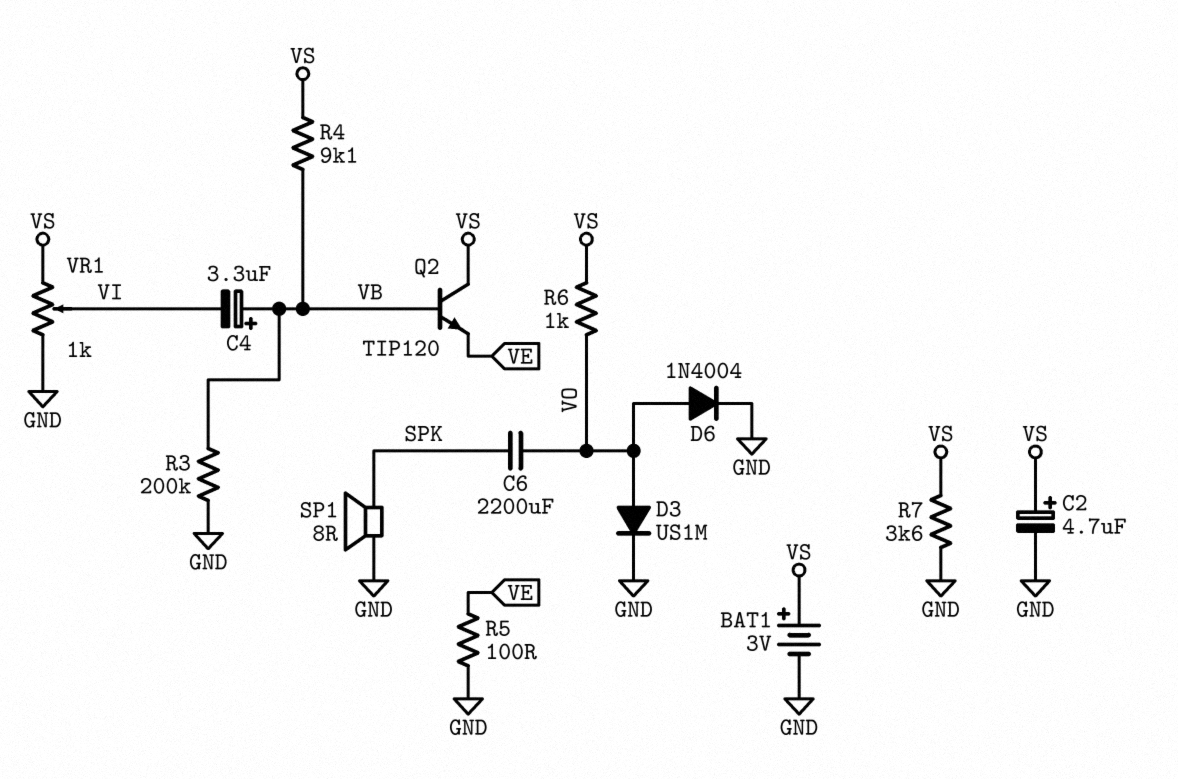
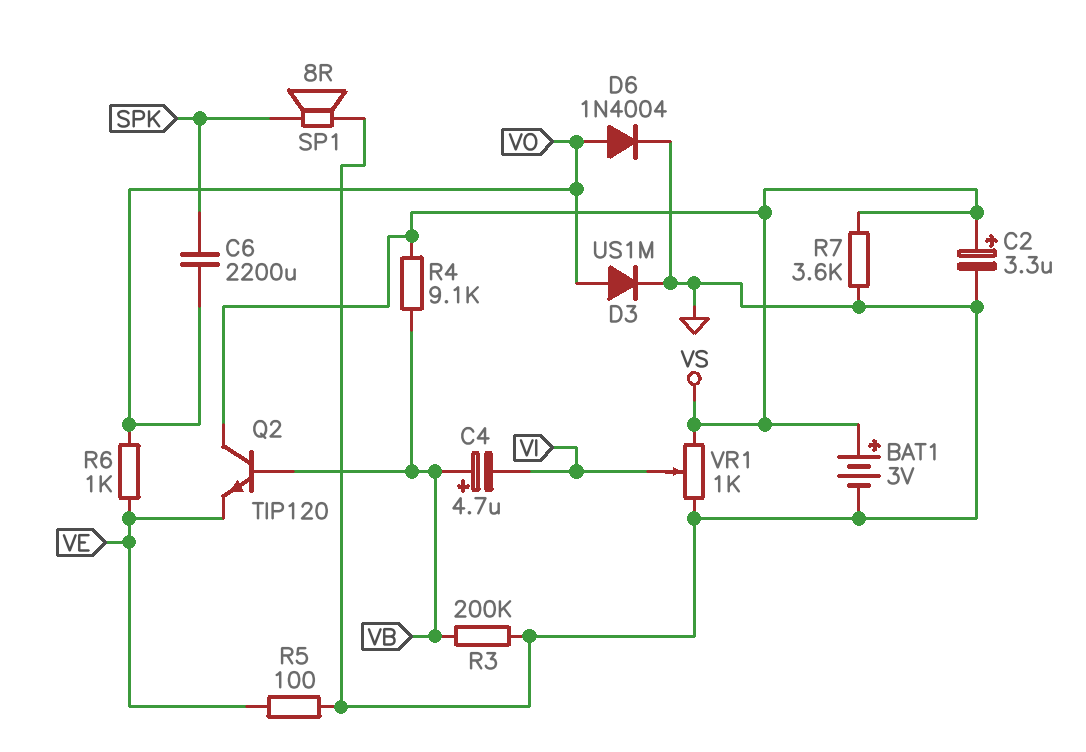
C2: 4.7uF (plus VS, minus GND) -> 3.3uF (plus VS, minus GND)
C4: 3.3uF (plus VB, minus VI) -> 4.7uF (plus VB, minus VI)
R6: 1k (VO, VS) -> 1k (VE, VO)

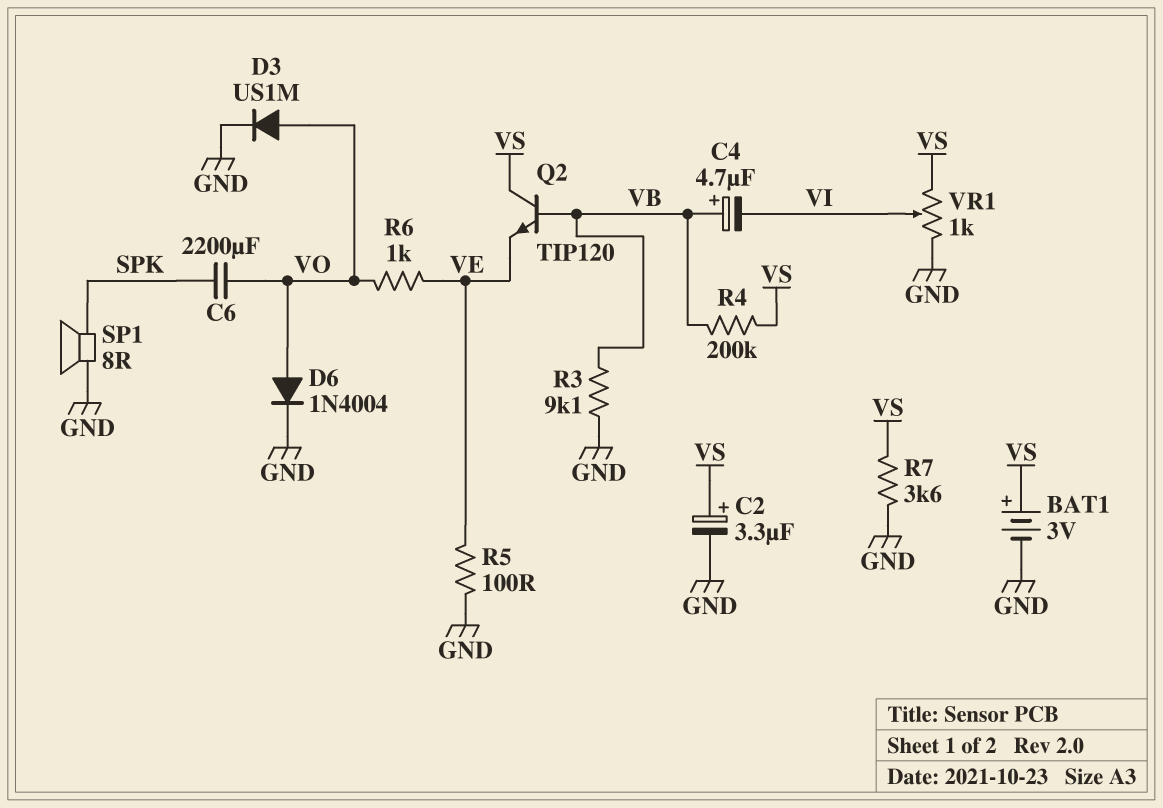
R3: 200k (GND, VB) -> 9.1k (GND, VB)
R4: 9.1k (VB, VS) -> 200k (VB, VS)

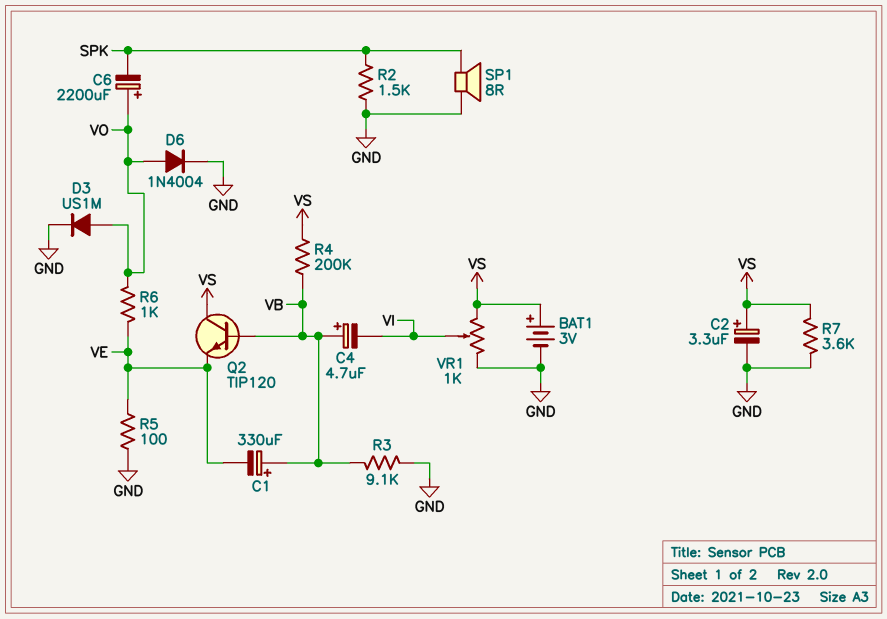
C1: none -> 330uF (plus VB, minus VE)
C6: 2200uF (SPK, VO) -> 2200uF (plus VO, minus SPK)
R2: none -> 1.5k (GND, SPK)

